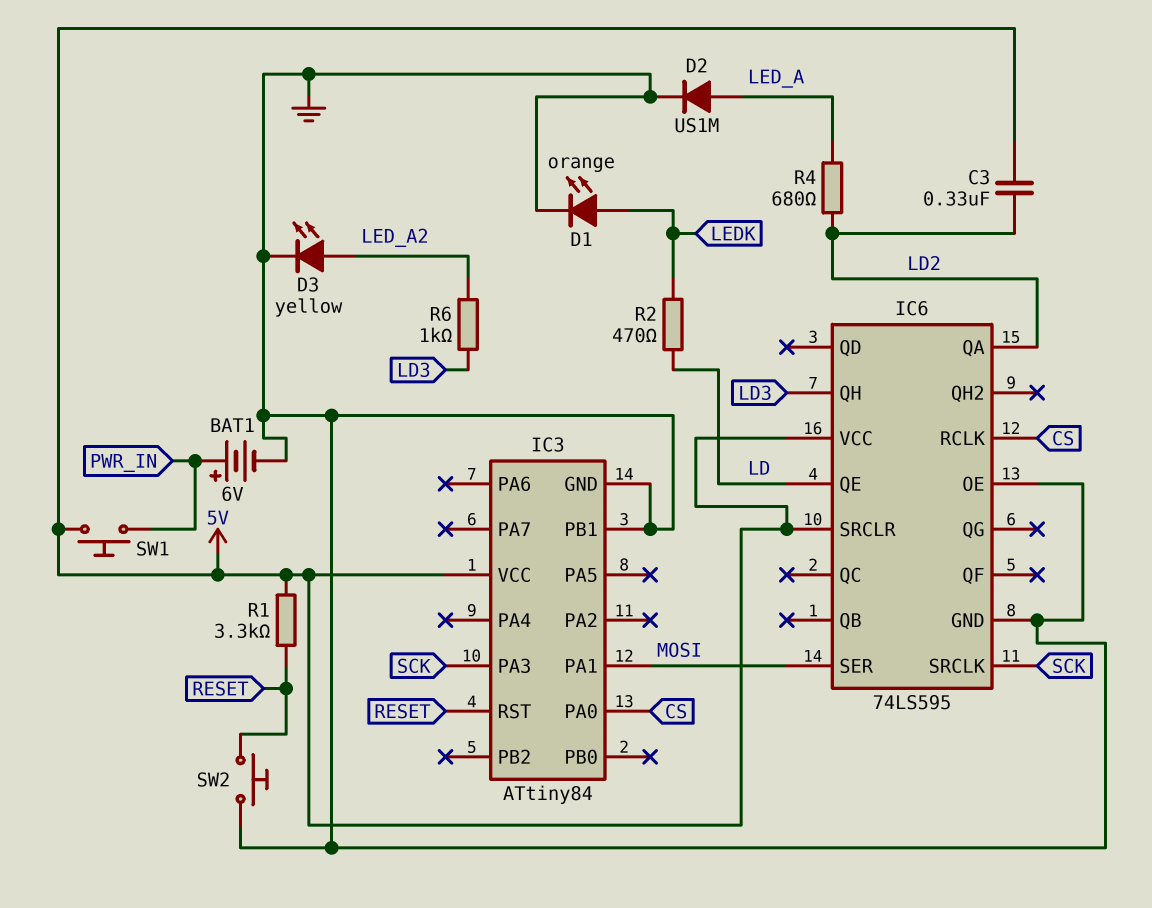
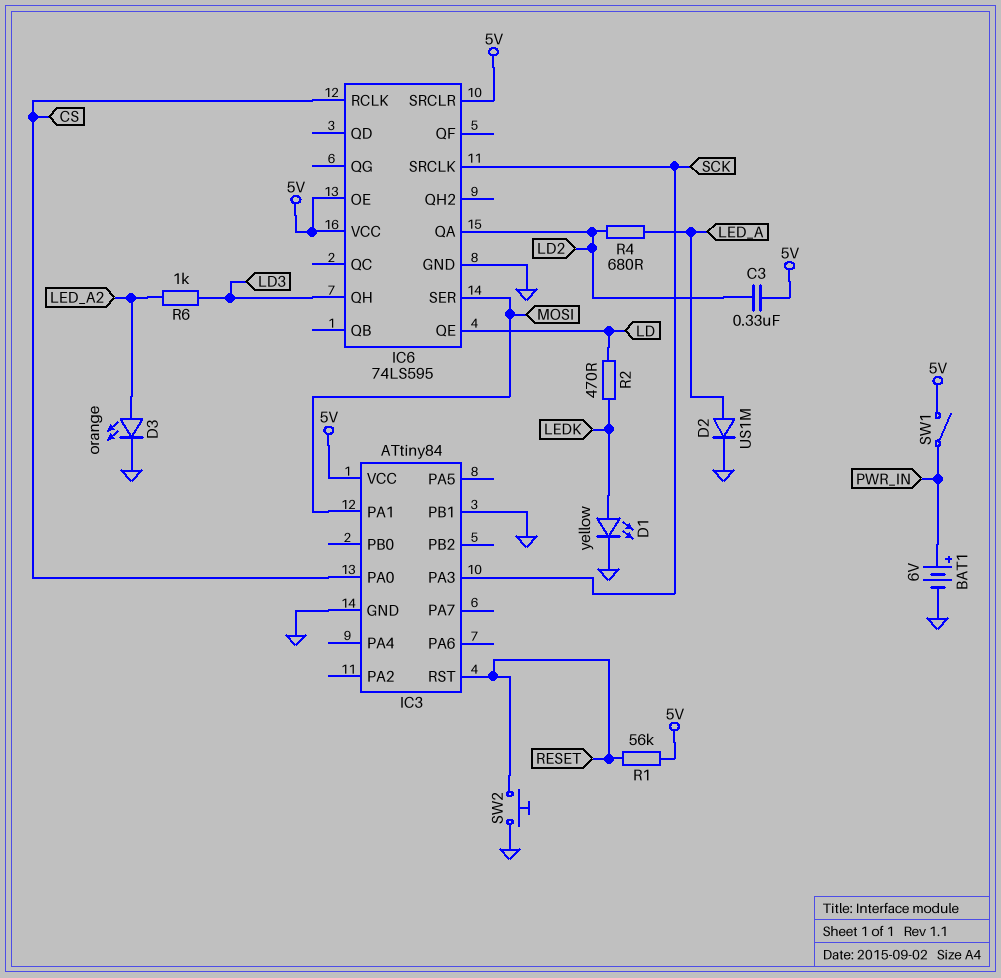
D1: LED orange (A LEDK, K GND) -> LED yellow (A LEDK, K GND)
D3: LED yellow (A LED_A2, K GND) -> LED orange (A LED_A2, K GND)
IC6 pin OE: GND -> 5V
R1: 3.3k (5V, RESET) -> 56k (5V, RESET)
SW1: button (5V, PWR_IN) -> switch (5V, PWR_IN)

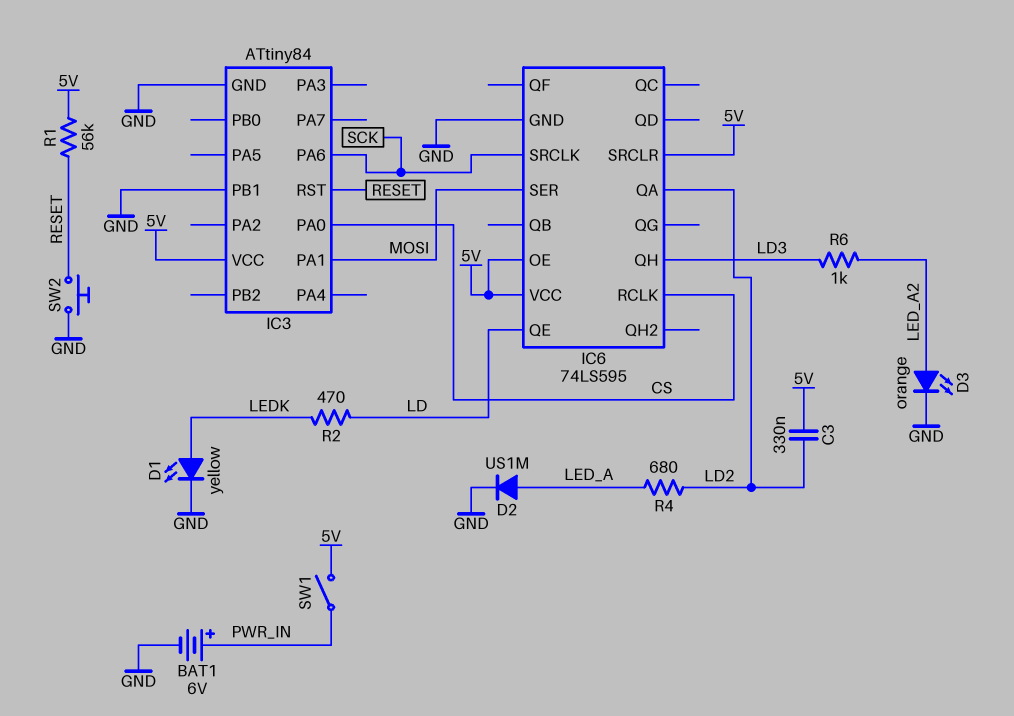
IC3 pin PA3: SCK -> none
IC3 pin PA6: none -> SCK

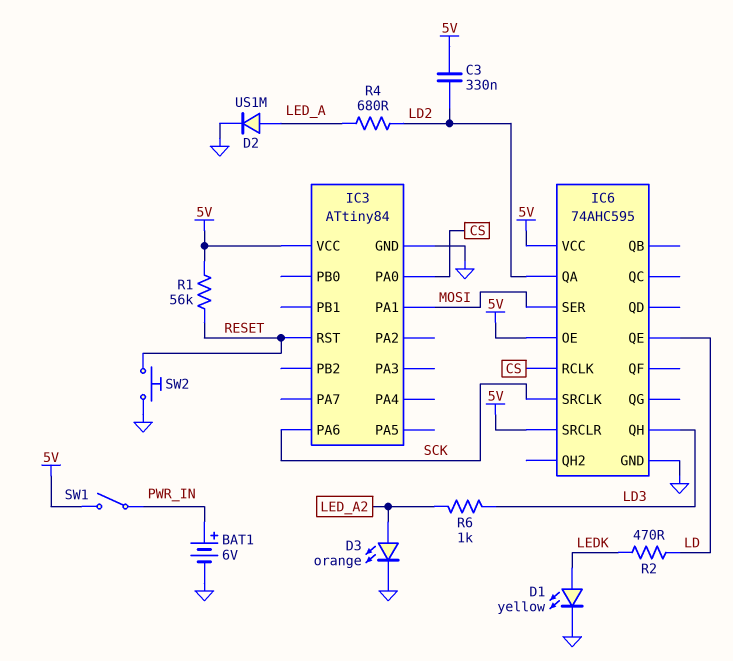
IC3 pin PB1: GND -> none
IC6: 74LS595 -> 74AHC595

